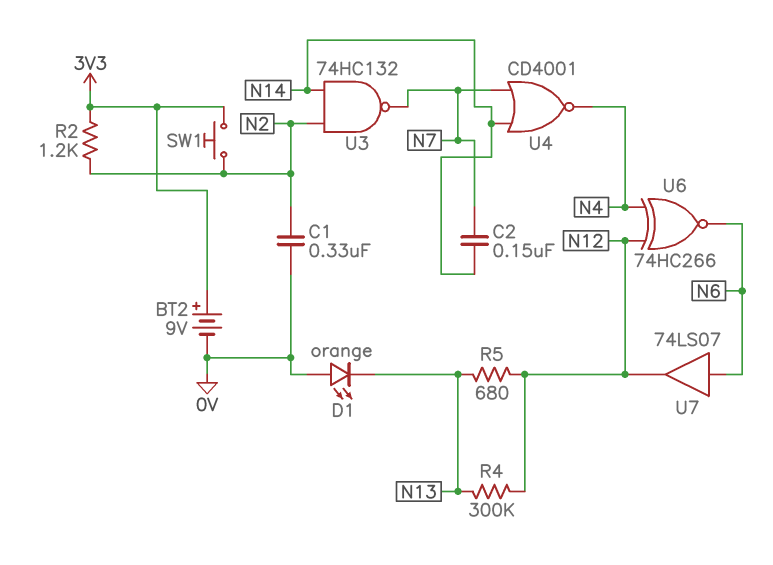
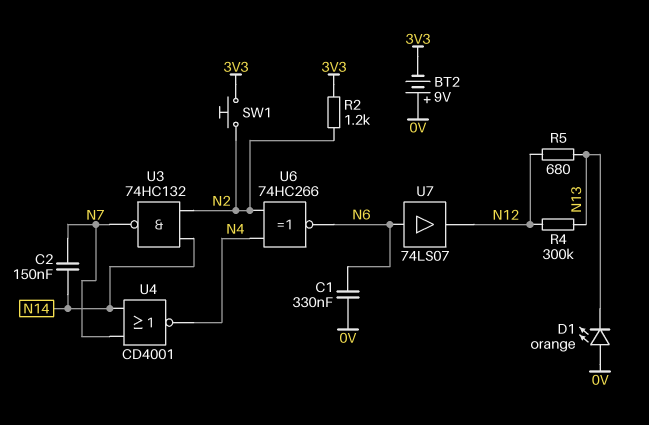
BT2: 9V (plus 3V3, minus 0V) -> 9V (plus 0V, minus 3V3)
C1: 330nF (0V, N2) -> 330nF (0V, N6)
U6: XNOR 74HC266 (in N4, in N12, out N6) -> XNOR 74HC266 (in N2, in N4, out N6)

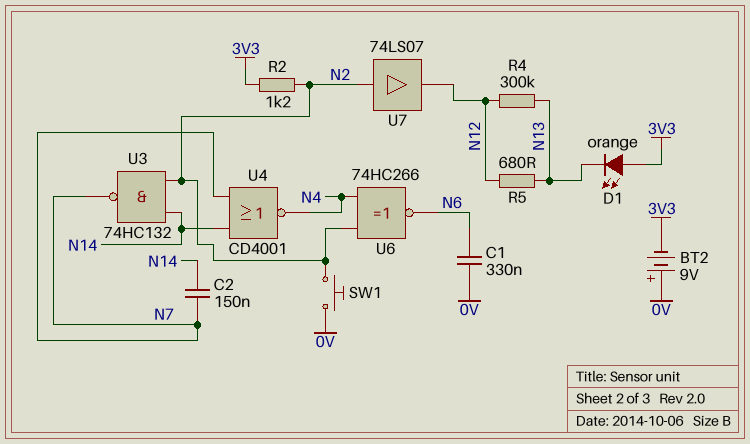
D1: LED orange (A 0V, K N13) -> LED orange (A 3V3, K N13)
SW1: button (3V3, N2) -> button (0V, N2)
U7: buffer 74LS07 (in N6, out N12) -> buffer 74LS07 (in N2, out N12)

